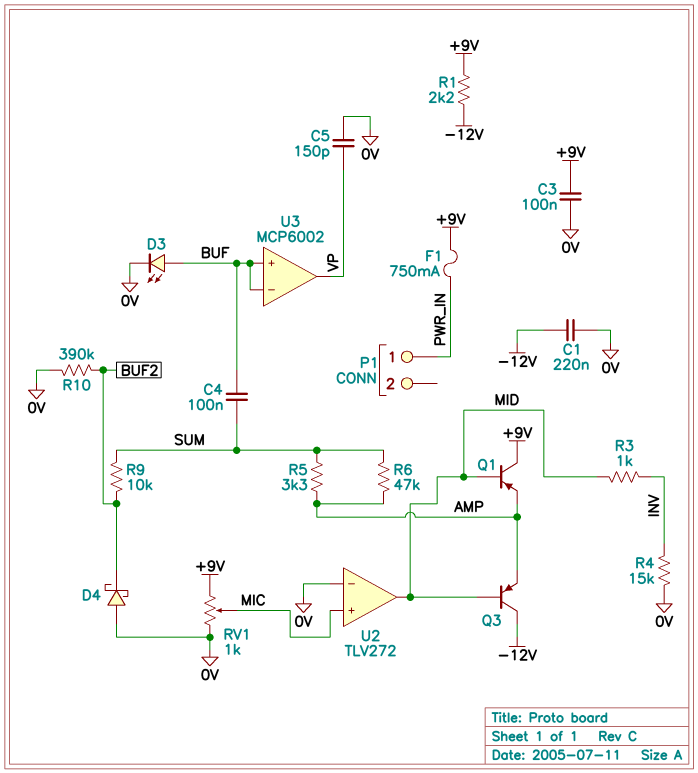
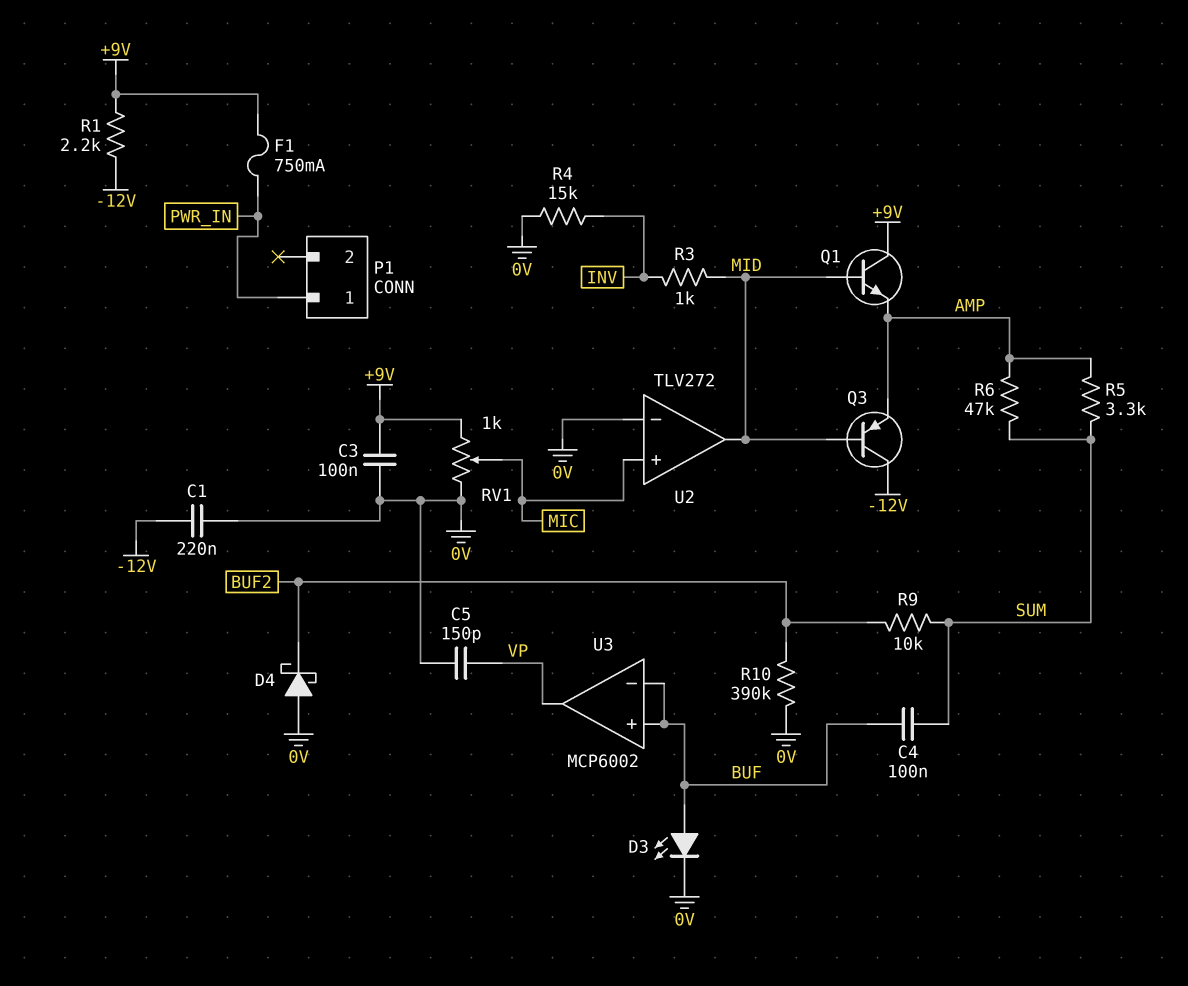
Q1: PNP (B MID, C +9V, E AMP) -> NPN (B MID, C +9V, E AMP)

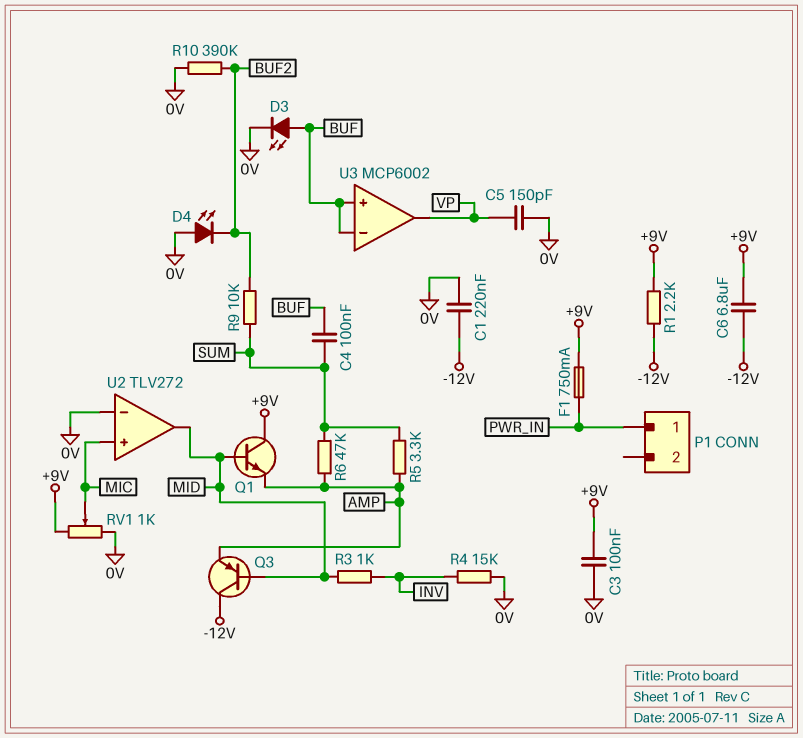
C6: none -> 6.8uF (+9V, -12V)
D4: schottky (A 0V, K BUF2) -> LED (A 0V, K BUF2)

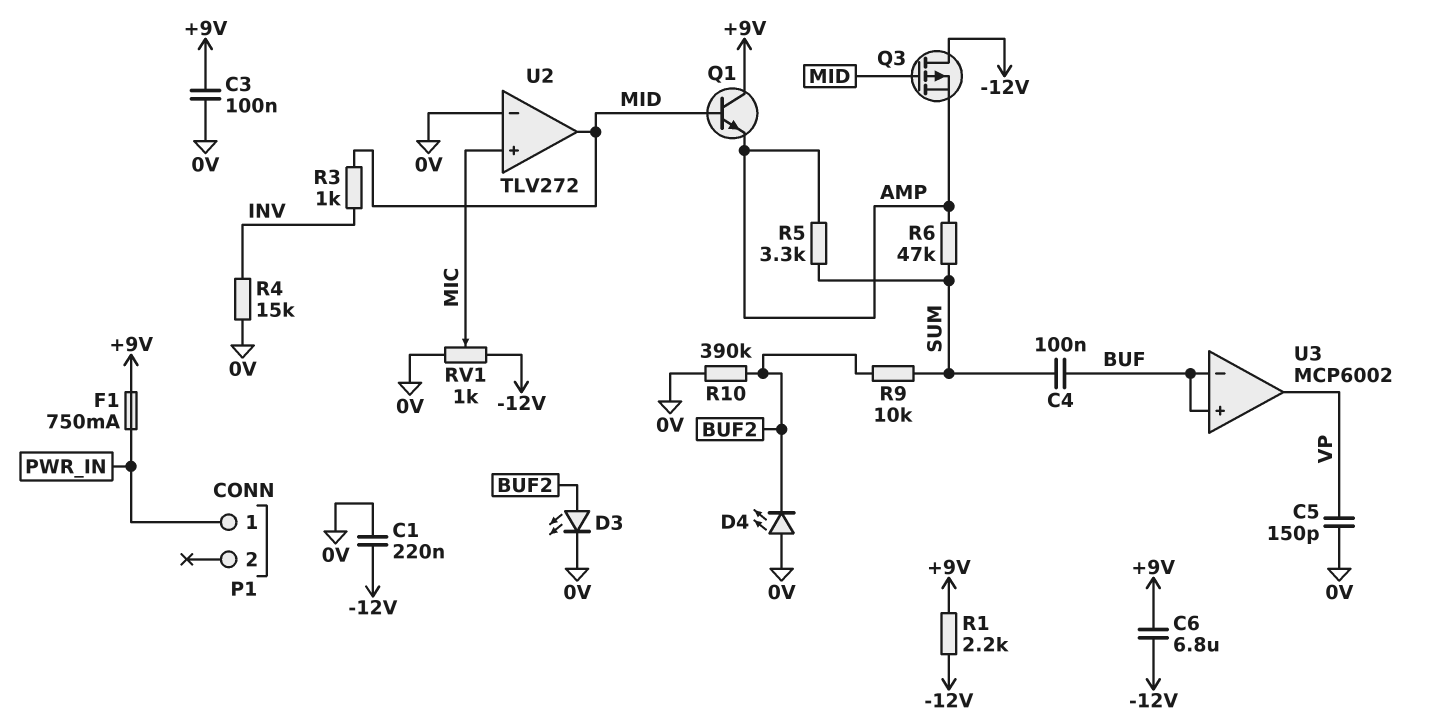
D3: LED (A BUF, K 0V) -> LED (A BUF2, K 0V)
Q3: PNP (B MID, C -12V, E AMP) -> PMOS (G MID, D -12V, S AMP)
RV1: 1k (+9V, 0V, wiper MIC) -> 1k (-12V, 0V, wiper MIC)

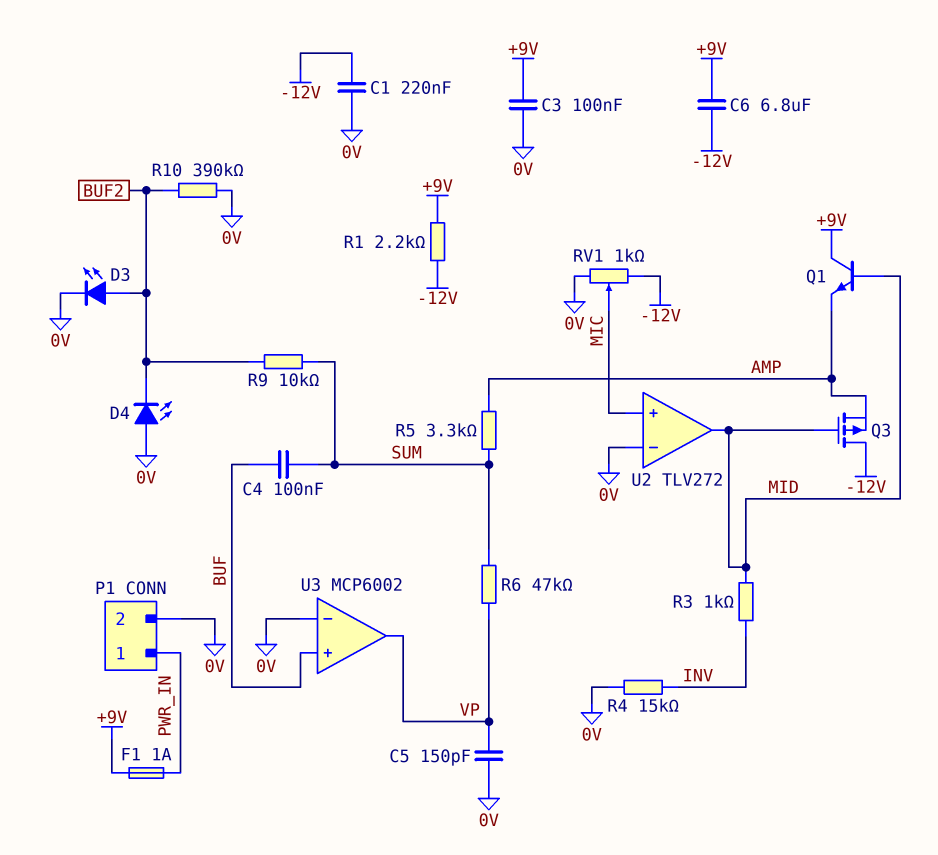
F1: 750mA (+9V, PWR_IN) -> 1A (+9V, PWR_IN)
P1 pin 2: none -> 0V
R6: 47k (AMP, SUM) -> 47k (SUM, VP)
U3 pin in-: BUF -> 0V

